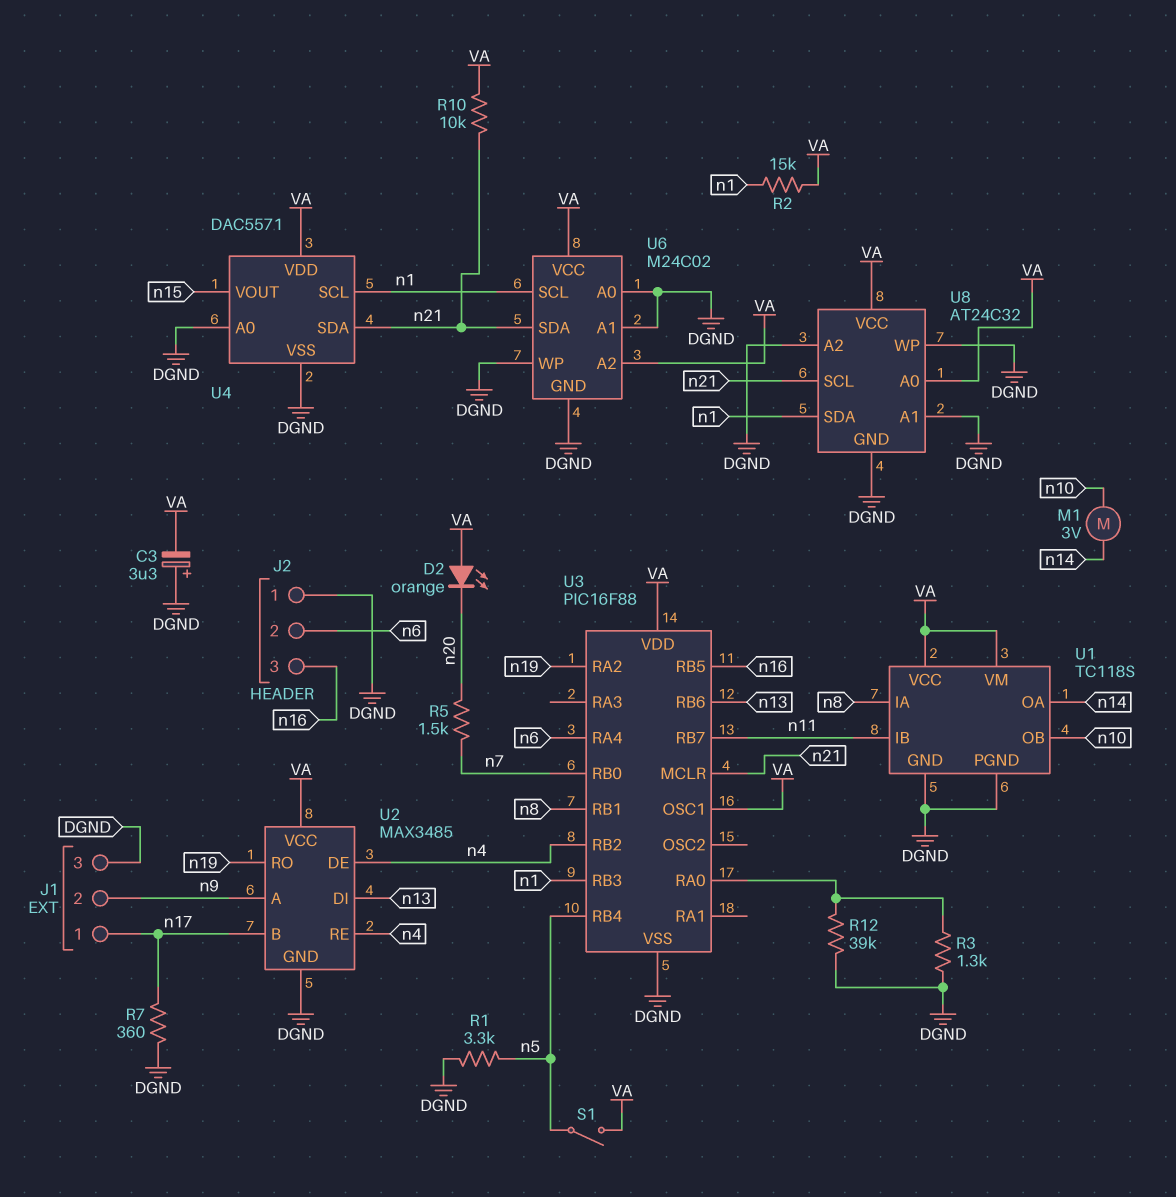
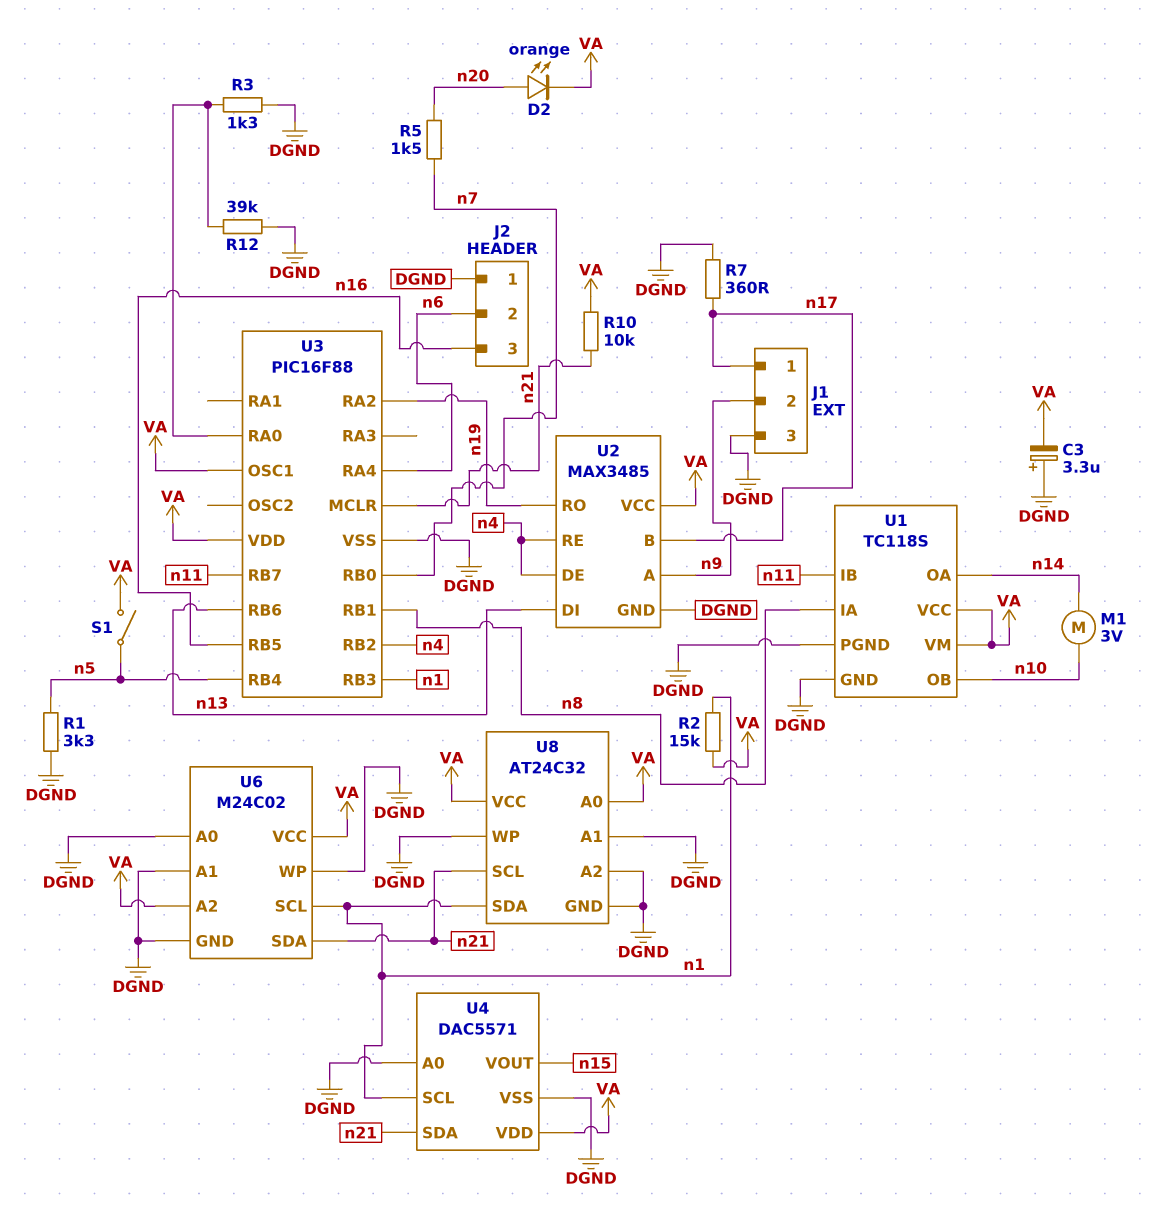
D2: LED orange (A VA, K n20) -> LED orange (A n20, K VA)

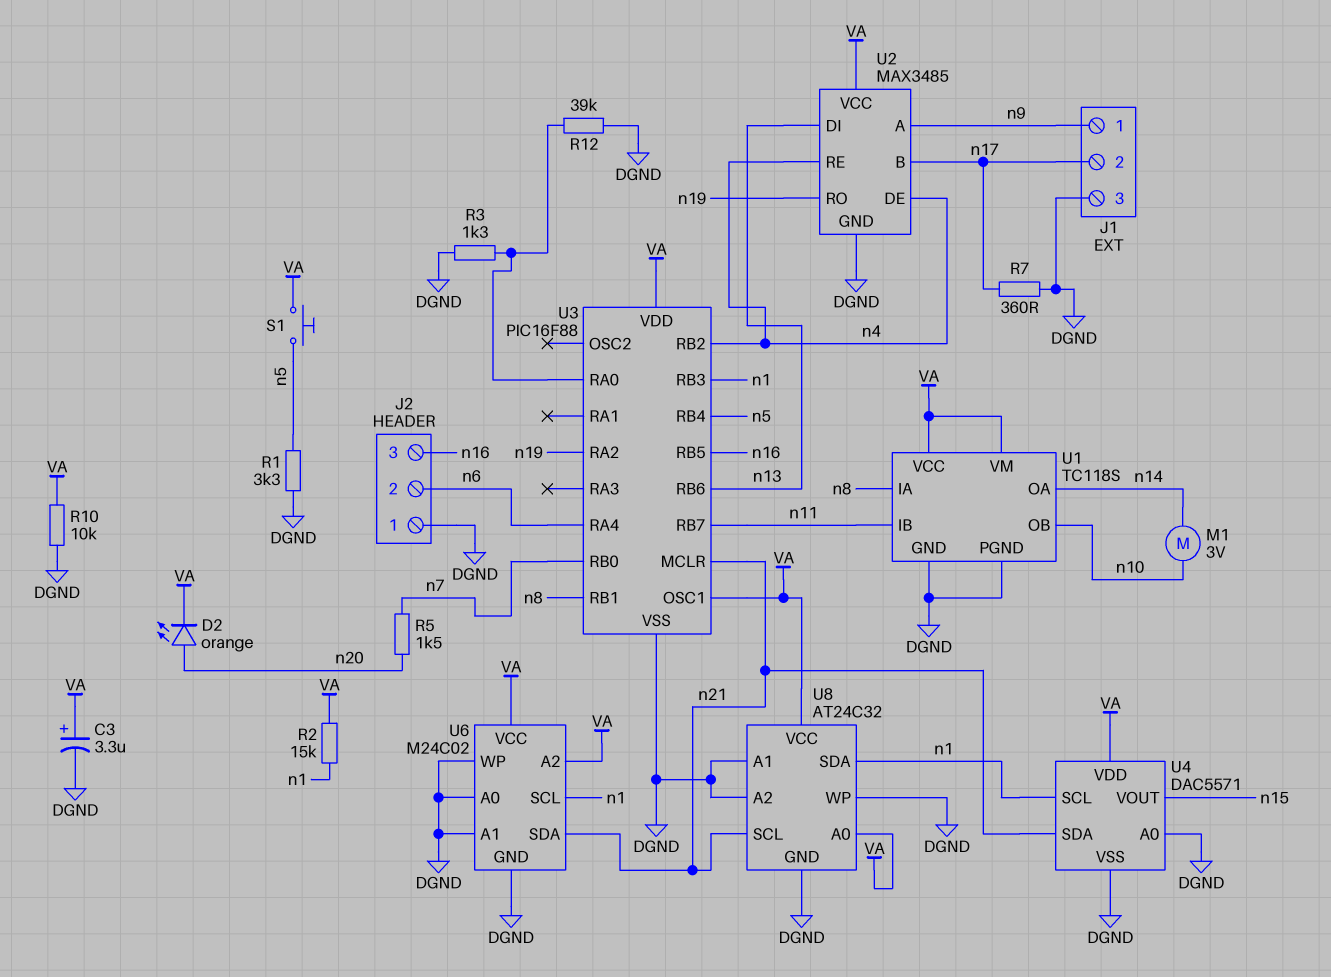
C3: 3.3uF (plus DGND, minus VA) -> 3.3uF (plus VA, minus DGND)
J1 pin 1: n17 -> n9
J1 pin 2: n9 -> n17
R10: 10k (VA, n21) -> 10k (DGND, VA)
S1: switch (VA, n5) -> button (VA, n5)

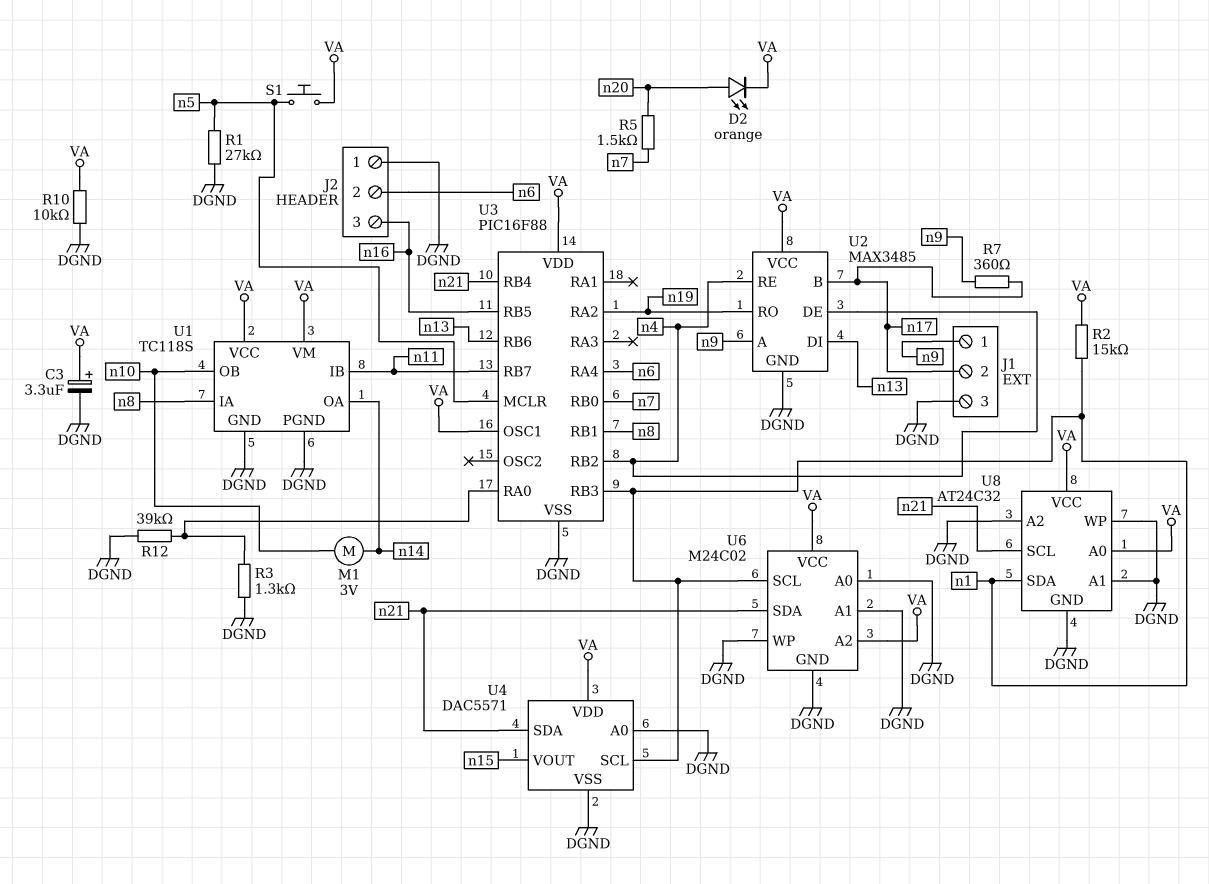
R1: 3.3k (DGND, n5) -> 27k (DGND, n5)
R7: 360 (DGND, n17) -> 360 (n9, n17)
U3 pin MCLR: n21 -> n5
U3 pin RB4: n5 -> n21

